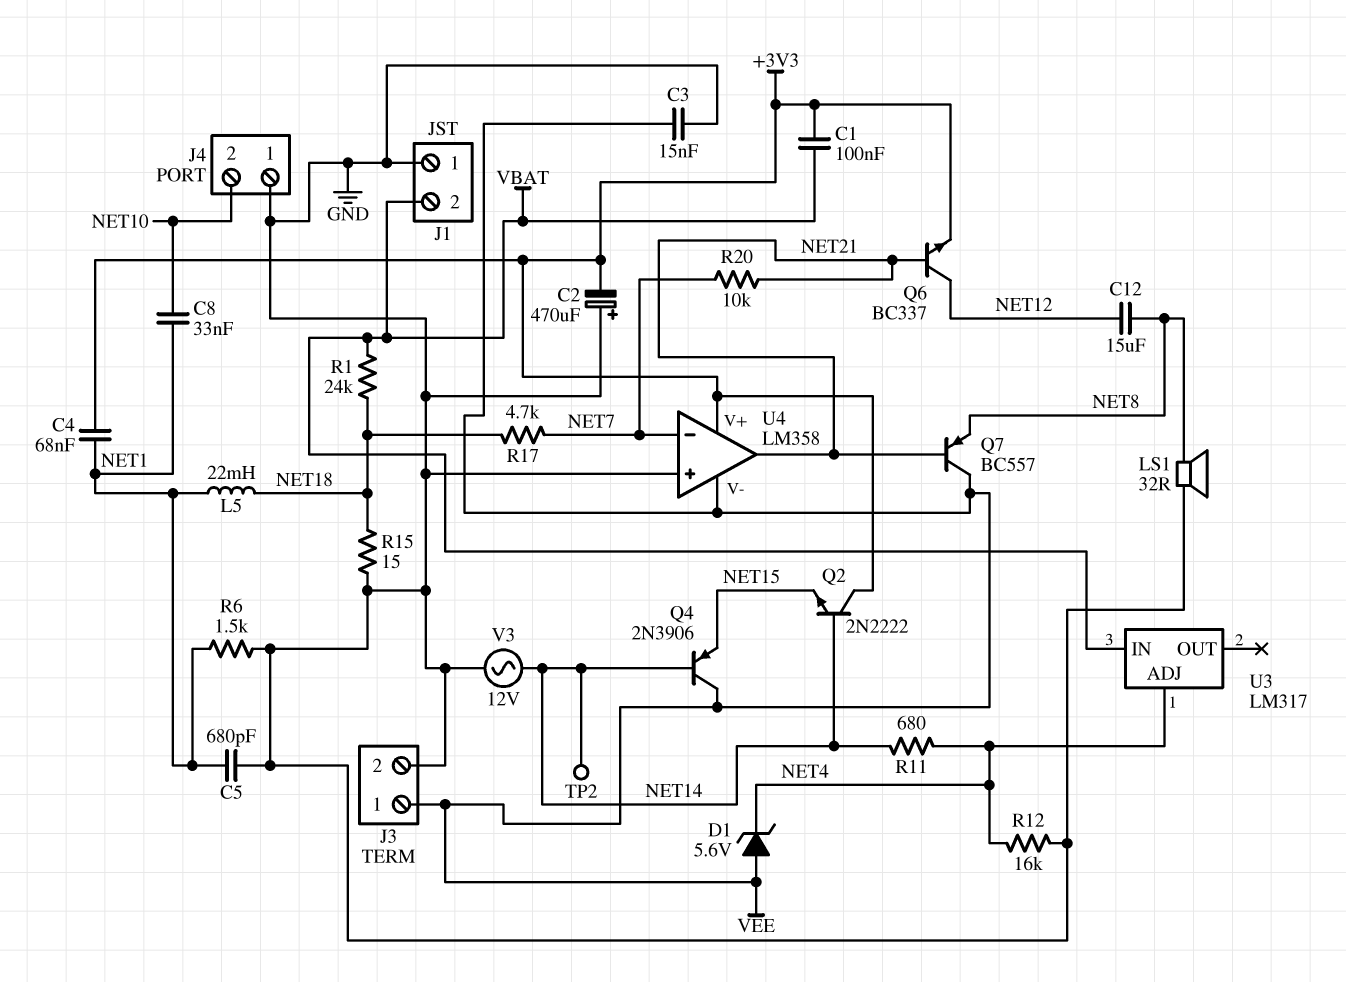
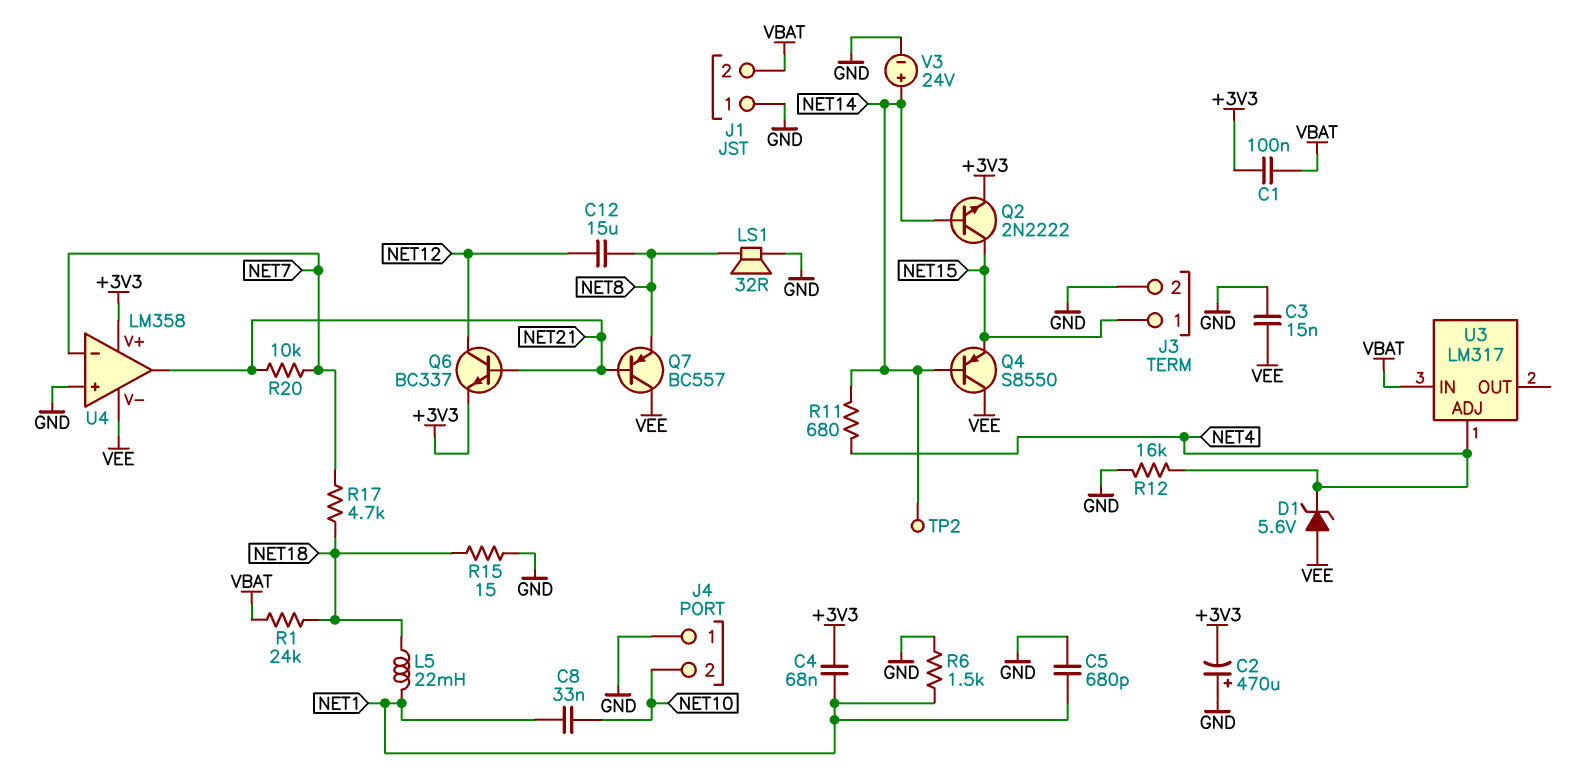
J3 pin 1: VEE -> NET15
Q2: NPN 2N2222 (B NET14, C +3V3, E NET15) -> NPN 2N2222 (B NET14, C NET15, E +3V3)
Q4: PNP 2N3906 (B NET14, C VEE, E NET15) -> PNP S8550 (B NET14, C VEE, E NET15)
V3: AC 12V (GND, NET14) -> 24V (plus NET14, minus GND)

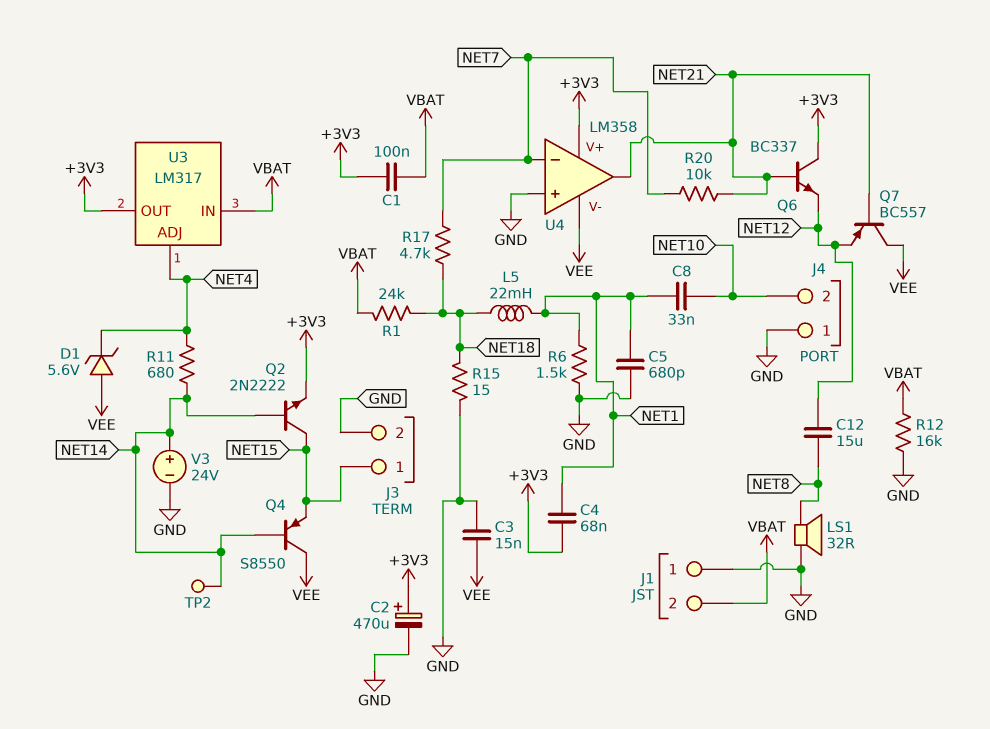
C2: 470uF (plus GND, minus +3V3) -> 470uF (plus +3V3, minus GND)
Q6: NPN BC337 (B NET21, C NET12, E +3V3) -> NPN BC337 (B NET21, C +3V3, E NET12)
Q7: PNP BC557 (B NET21, C VEE, E NET8) -> PNP BC557 (B NET21, C VEE, E NET12)
R12: 16k (GND, NET4) -> 16k (GND, VBAT)
U3 pin OUT: none -> +3V3

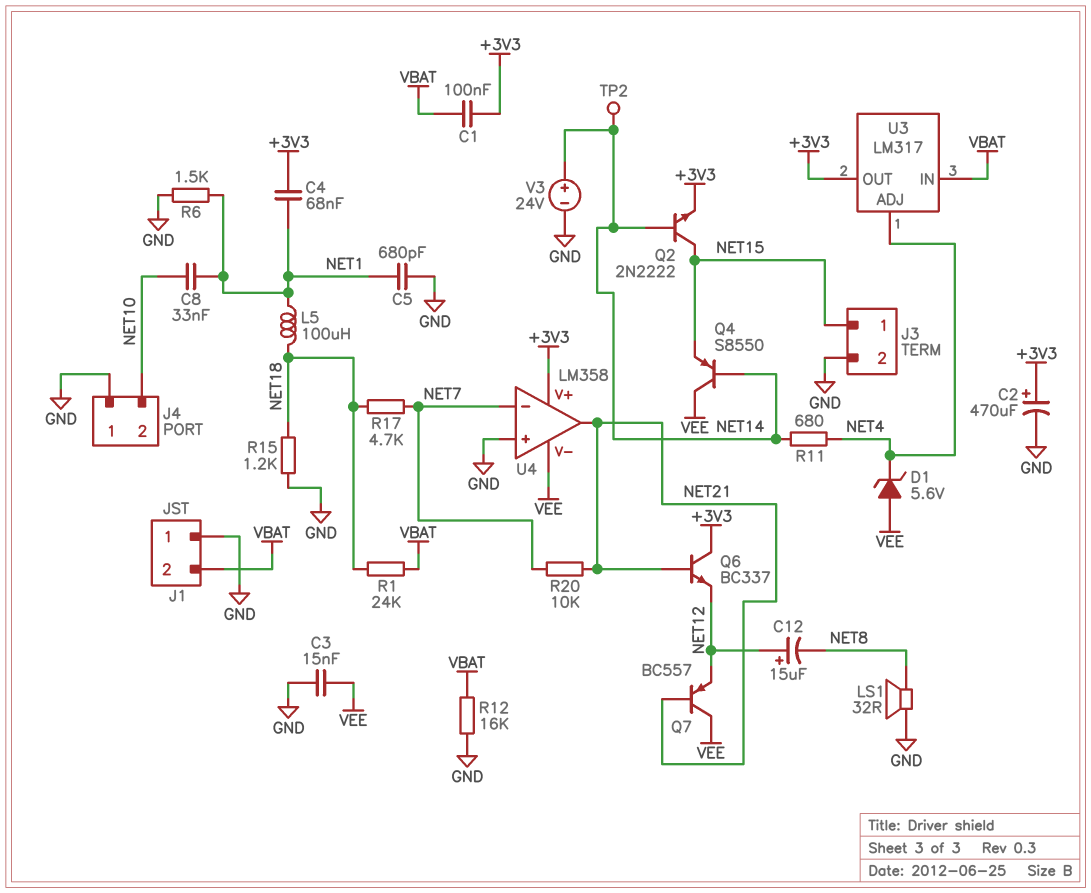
C12: 15uF (NET8, NET12) -> 15uF (plus NET12, minus NET8)
L5: 22mH (NET1, NET18) -> 100uH (NET1, NET18)
R15: 15 (GND, NET18) -> 1.2k (GND, NET18)

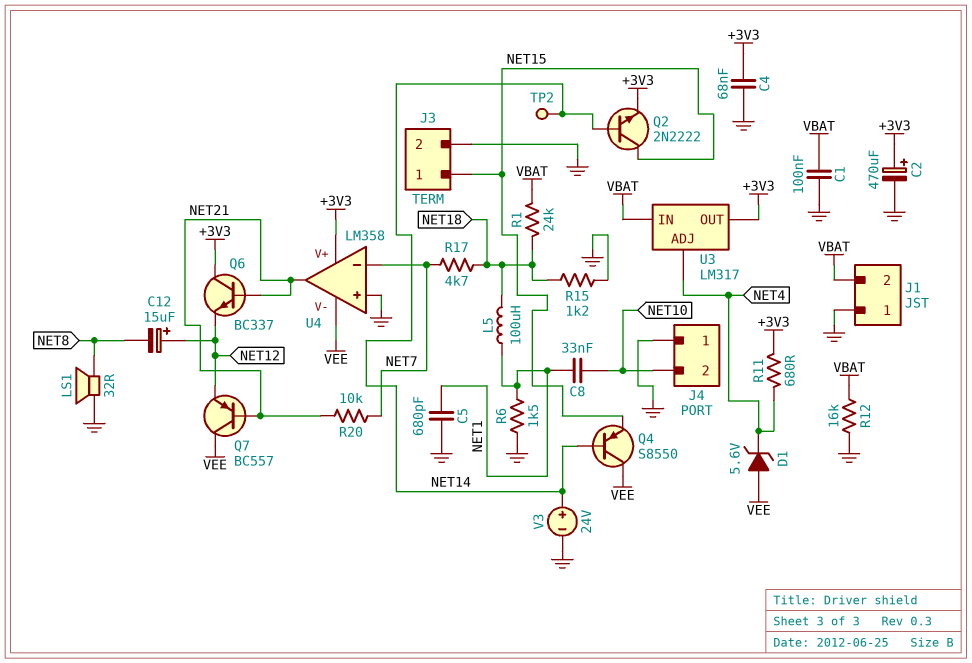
C1: 100nF (+3V3, VBAT) -> 100nF (GND, VBAT)
C3: 15nF (GND, VEE) -> none
C4: 68nF (+3V3, NET1) -> 68nF (+3V3, GND)
R11: 680 (NET4, NET14) -> 680 (+3V3, NET4)

